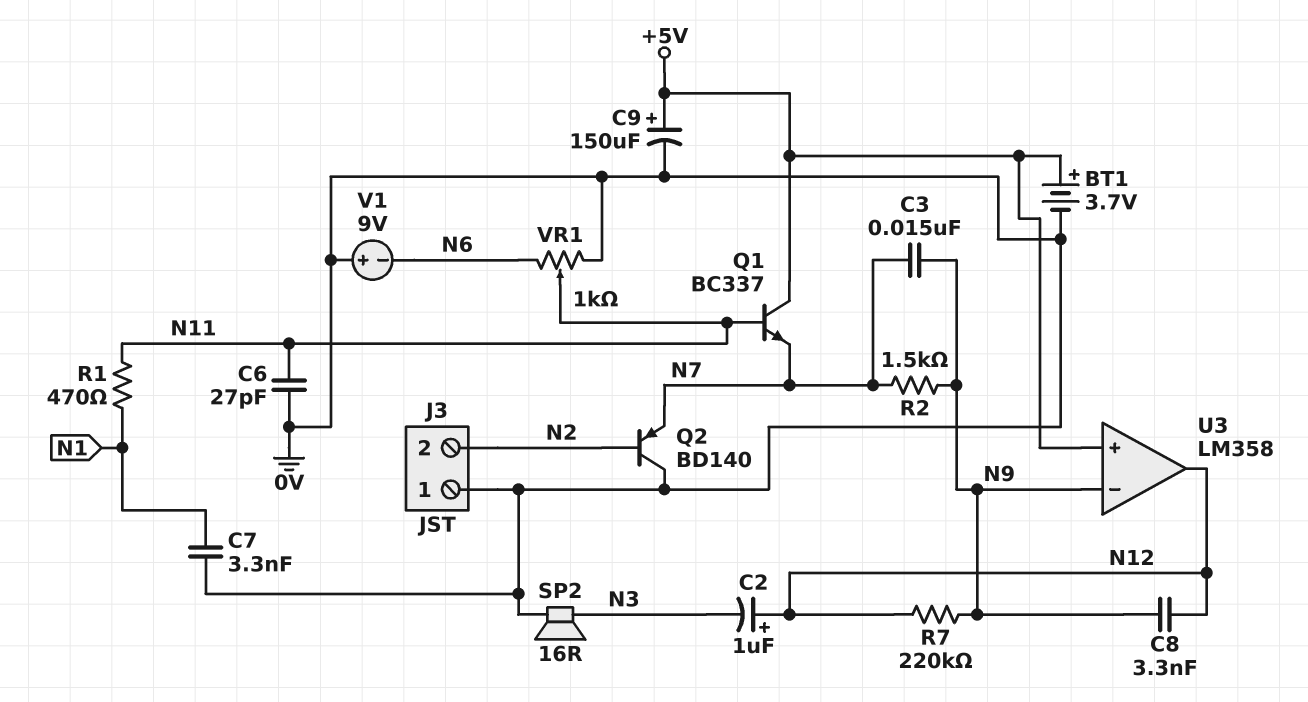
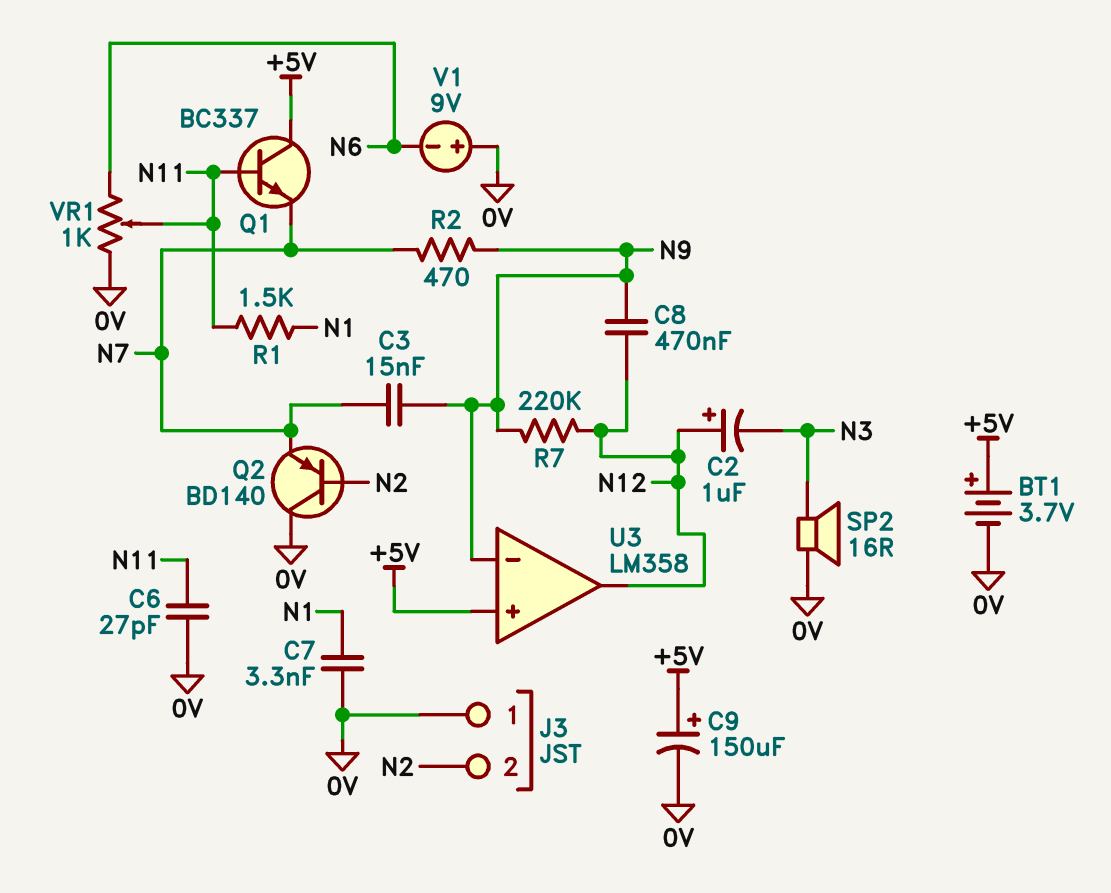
C8: 3.3nF (N9, N12) -> 470nF (N9, N12)
R1: 470 (N1, N11) -> 1.5k (N1, N11)
R2: 1.5k (N7, N9) -> 470 (N7, N9)

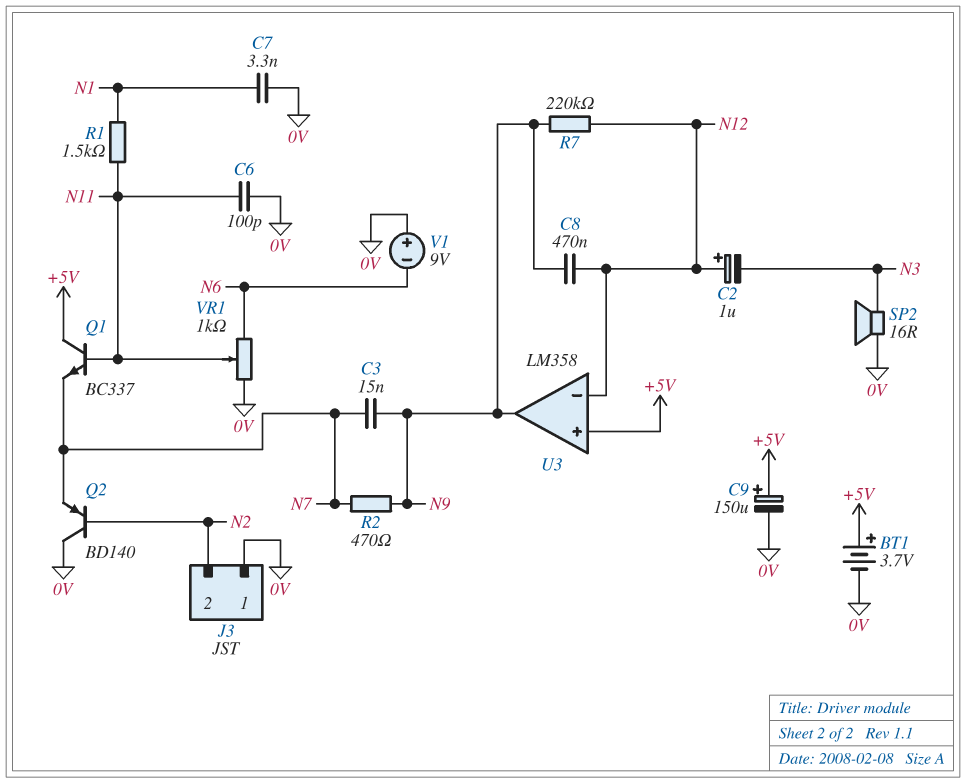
C6: 27pF (0V, N11) -> 100pF (0V, N11)
U3 pin in-: N9 -> N12
U3 pin out: N12 -> N9

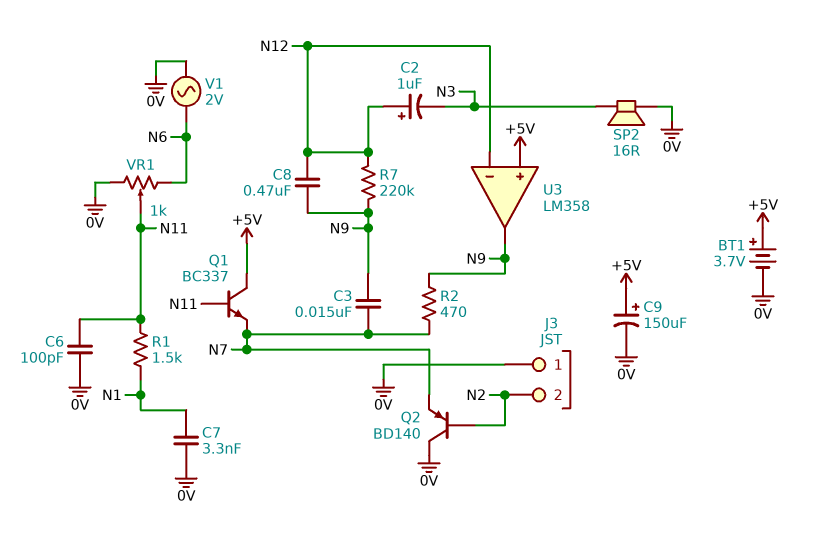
V1: 9V (plus 0V, minus N6) -> AC 2V (0V, N6)

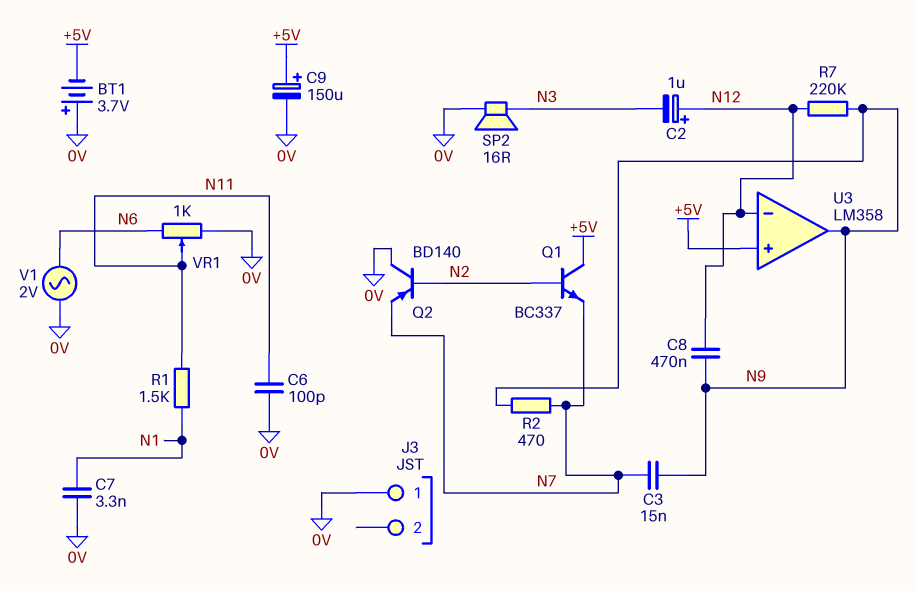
BT1: 3.7V (plus +5V, minus 0V) -> 3.7V (plus 0V, minus +5V)
J3 pin 2: N2 -> none
Q1: NPN BC337 (B N11, C +5V, E N7) -> NPN BC337 (B N2, C +5V, E N7)

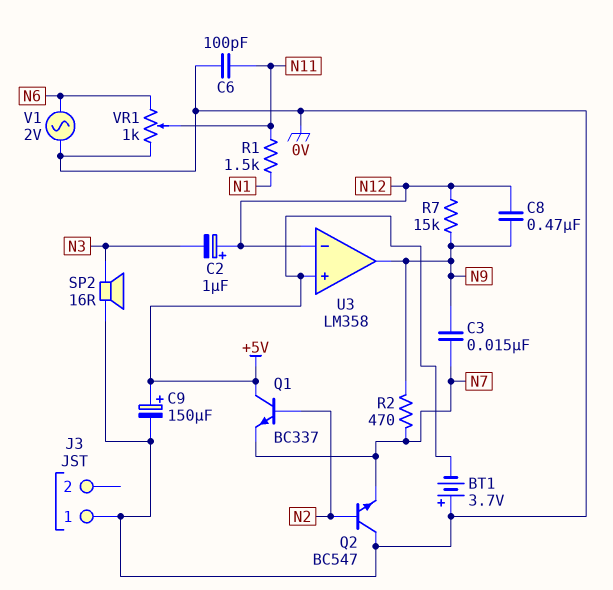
C7: 3.3nF (0V, N1) -> none
Q2: PNP BD140 (B N2, C 0V, E N7) -> NPN BC547 (B N2, C 0V, E N7)
R7: 220k (N9, N12) -> 15k (N9, N12)

